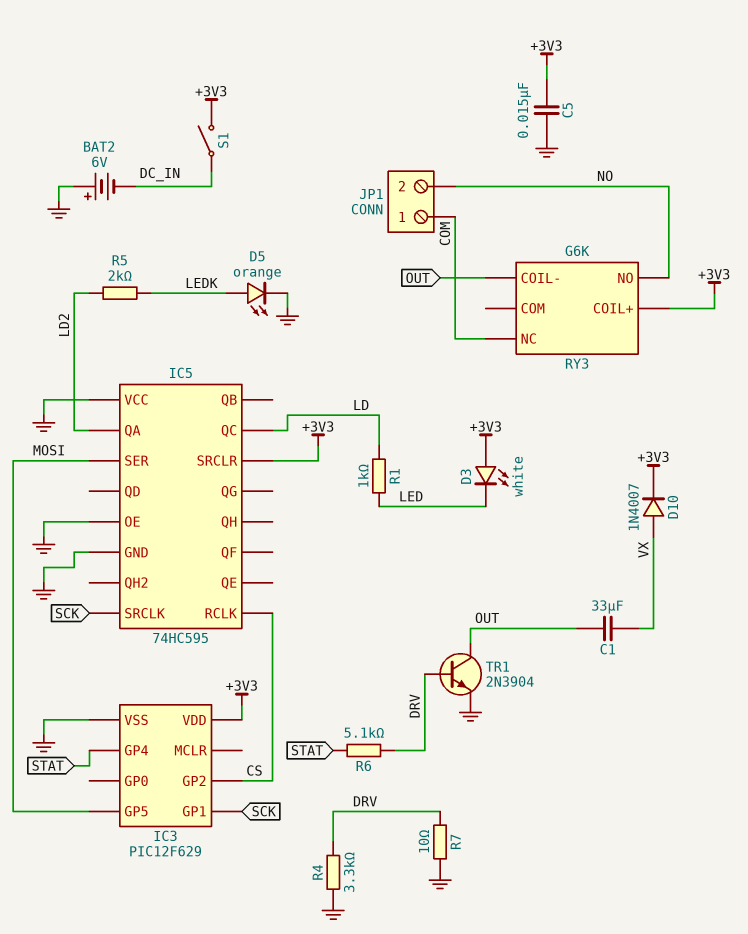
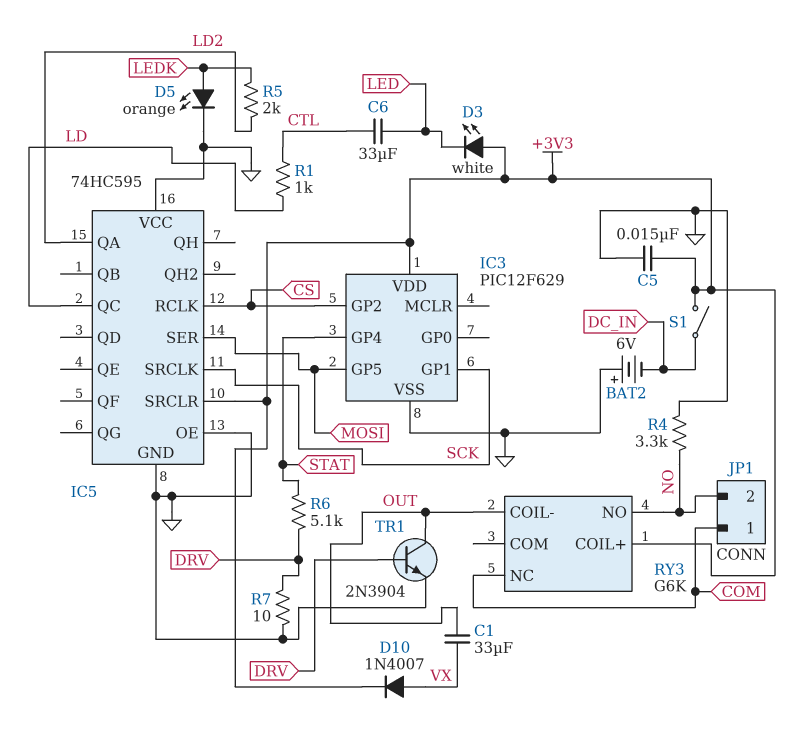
C6: none -> 33uF (CTL, LED)
R1: 1k (LD, LED) -> 1k (CTL, LD)
R4: 3.3k (DRV, GND) -> 3.3k (GND, NO)

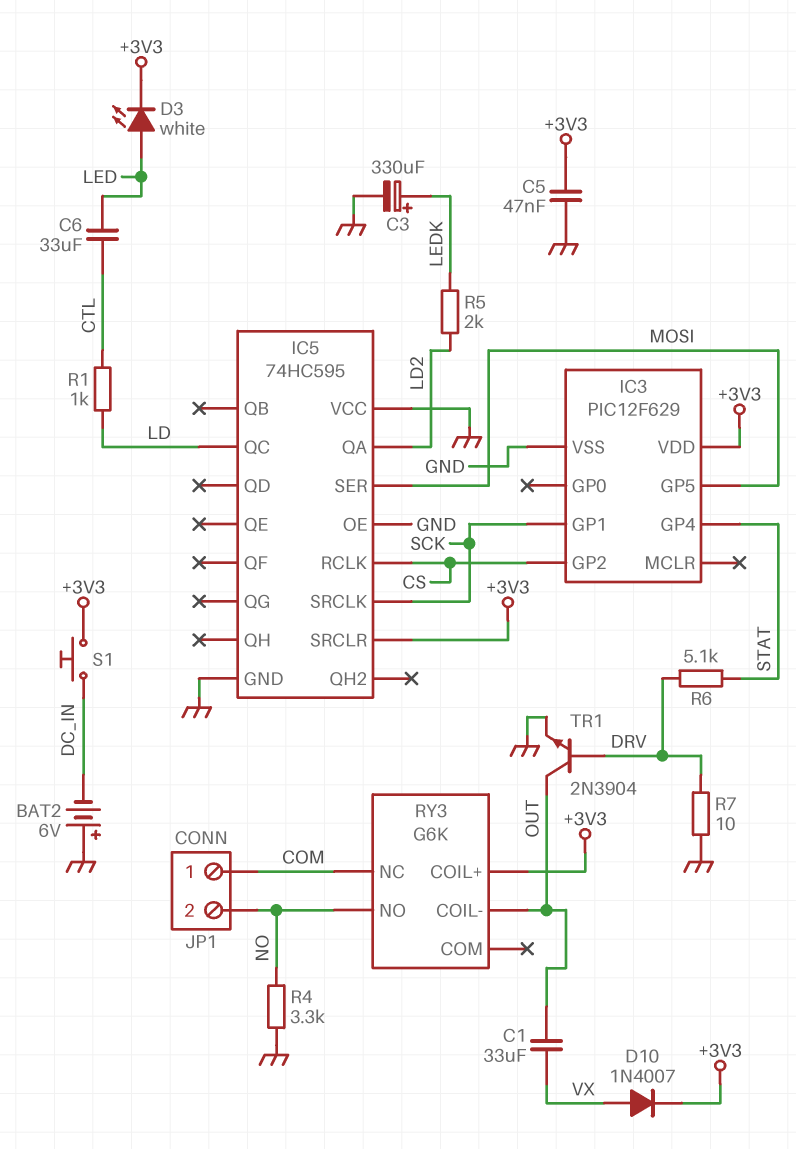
C3: none -> 330uF (plus LEDK, minus GND)
C5: 15nF (+3V3, GND) -> 47nF (+3V3, GND)
D3: LED white (A +3V3, K LED) -> LED white (A LED, K +3V3)
D5: LED orange (A LEDK, K GND) -> none
S1: switch (+3V3, DC_IN) -> button (+3V3, DC_IN)

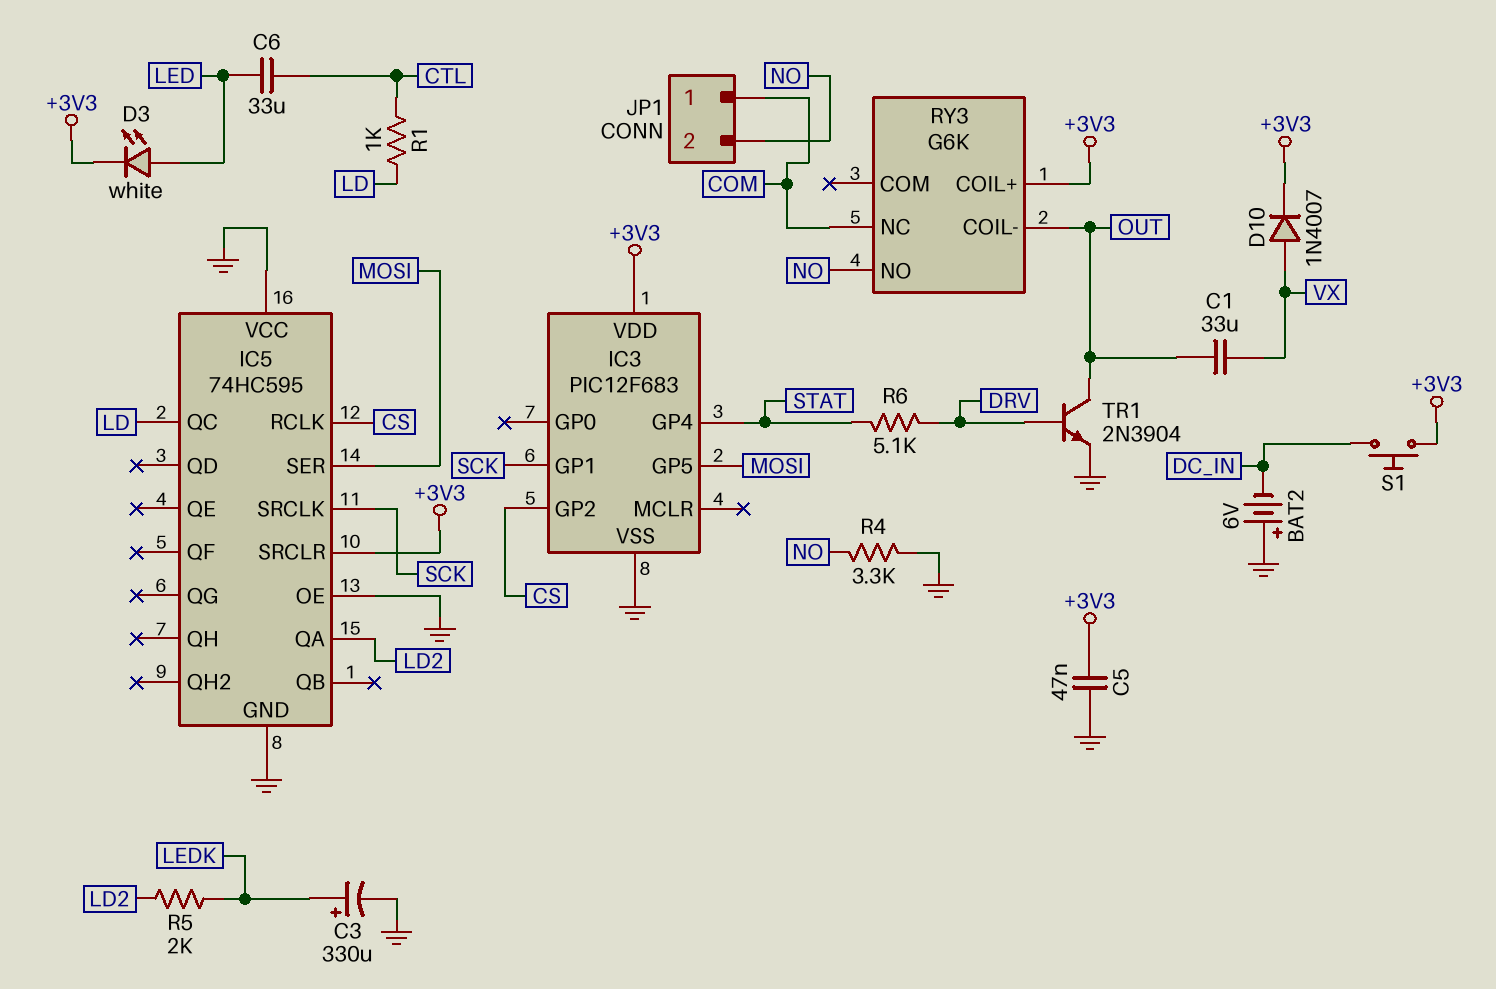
IC3: PIC12F629 -> PIC12F683
R7: 10 (DRV, GND) -> none

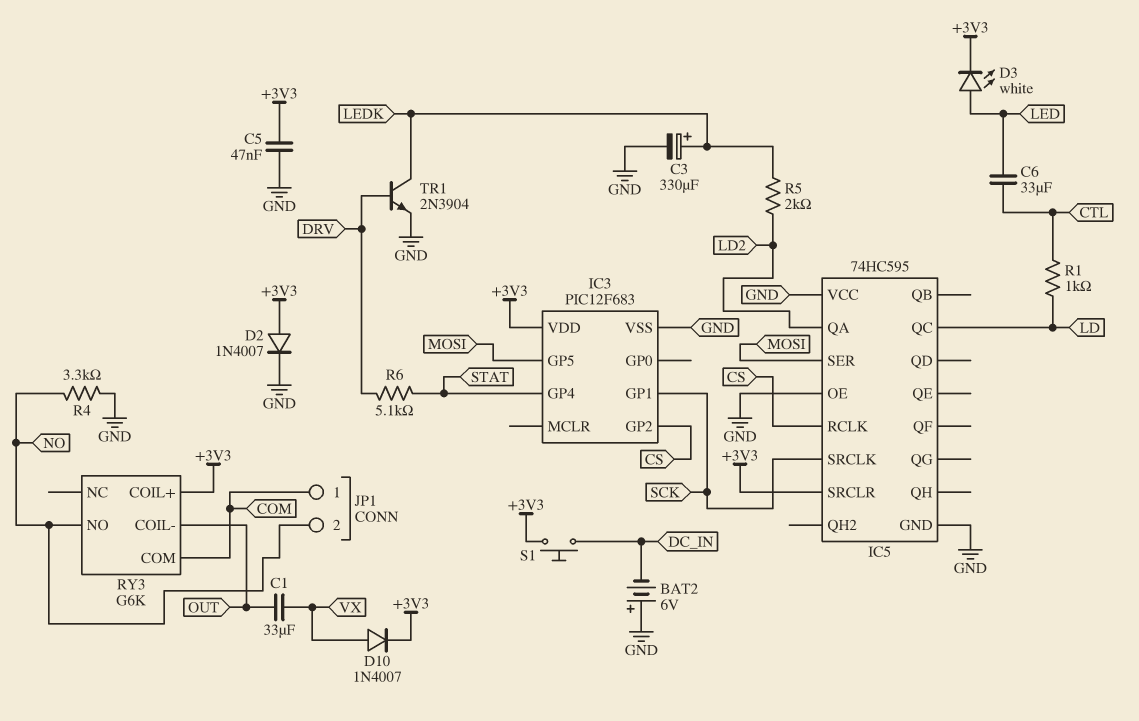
D2: none -> diode 1N4007 (A +3V3, K GND)
RY3 pin COM: none -> COM
RY3 pin NC: COM -> none
TR1: NPN 2N3904 (B DRV, C OUT, E GND) -> NPN 2N3904 (B DRV, C LEDK, E GND)

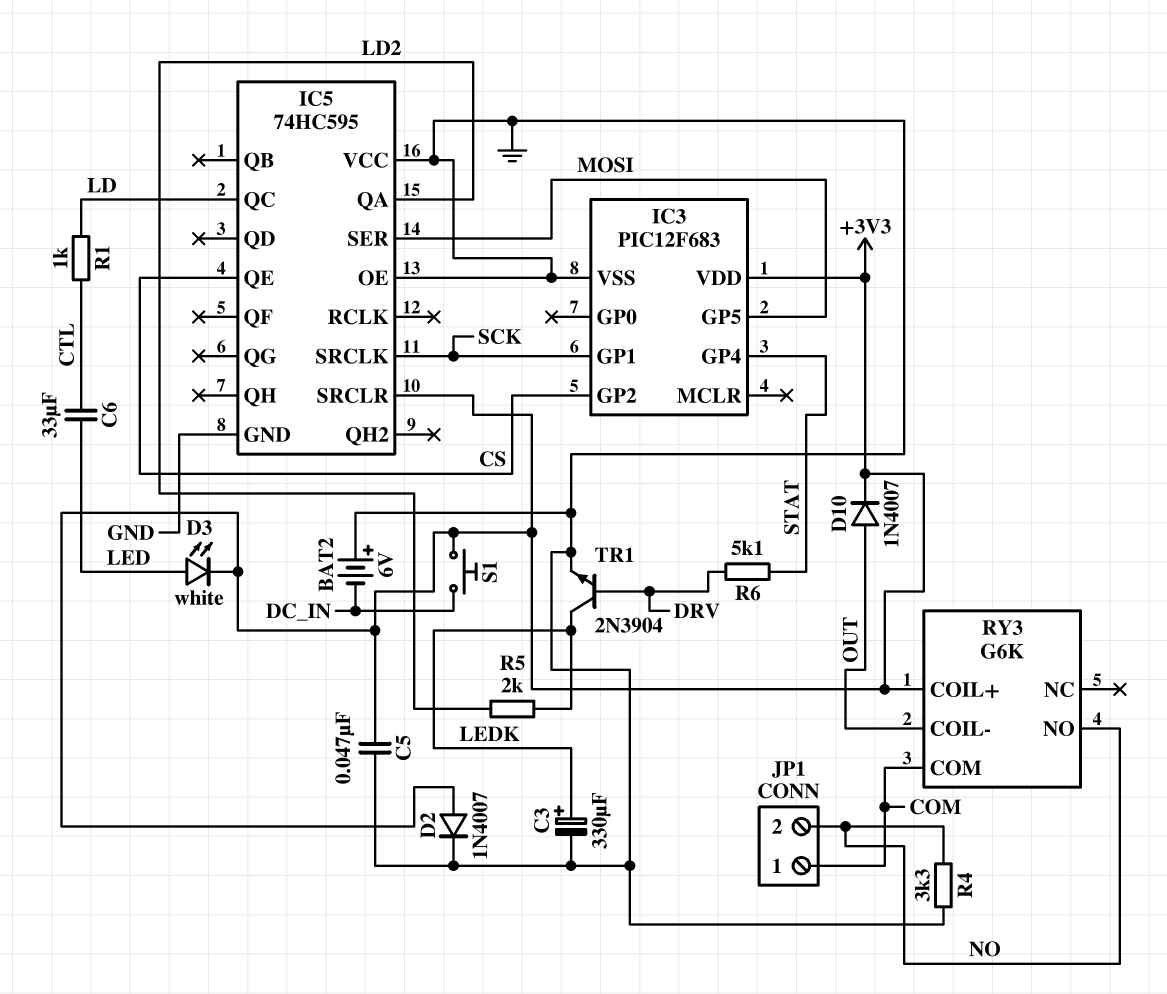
C1: 33uF (OUT, VX) -> none
D10: diode 1N4007 (A VX, K +3V3) -> diode 1N4007 (A OUT, K +3V3)
IC5 pin QE: none -> CS
IC5 pin RCLK: CS -> none

